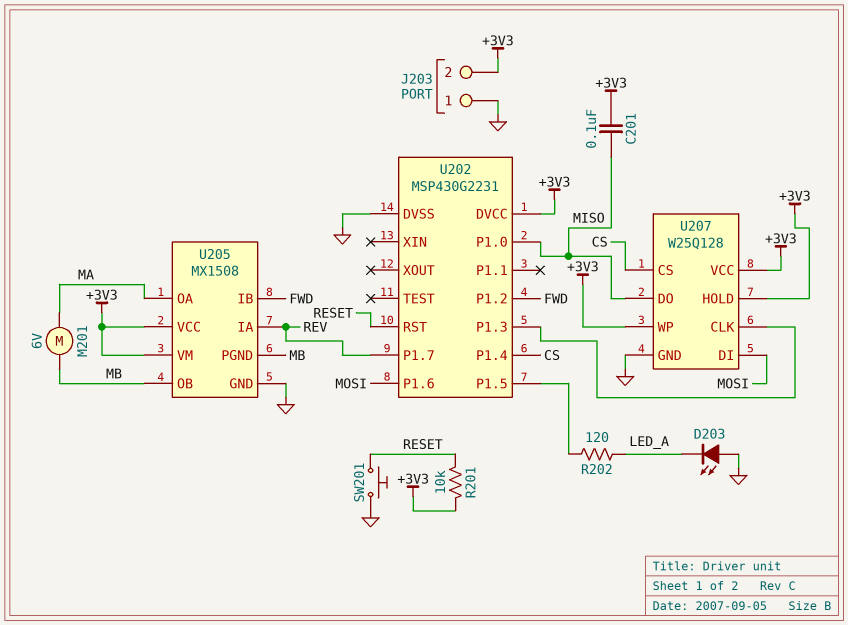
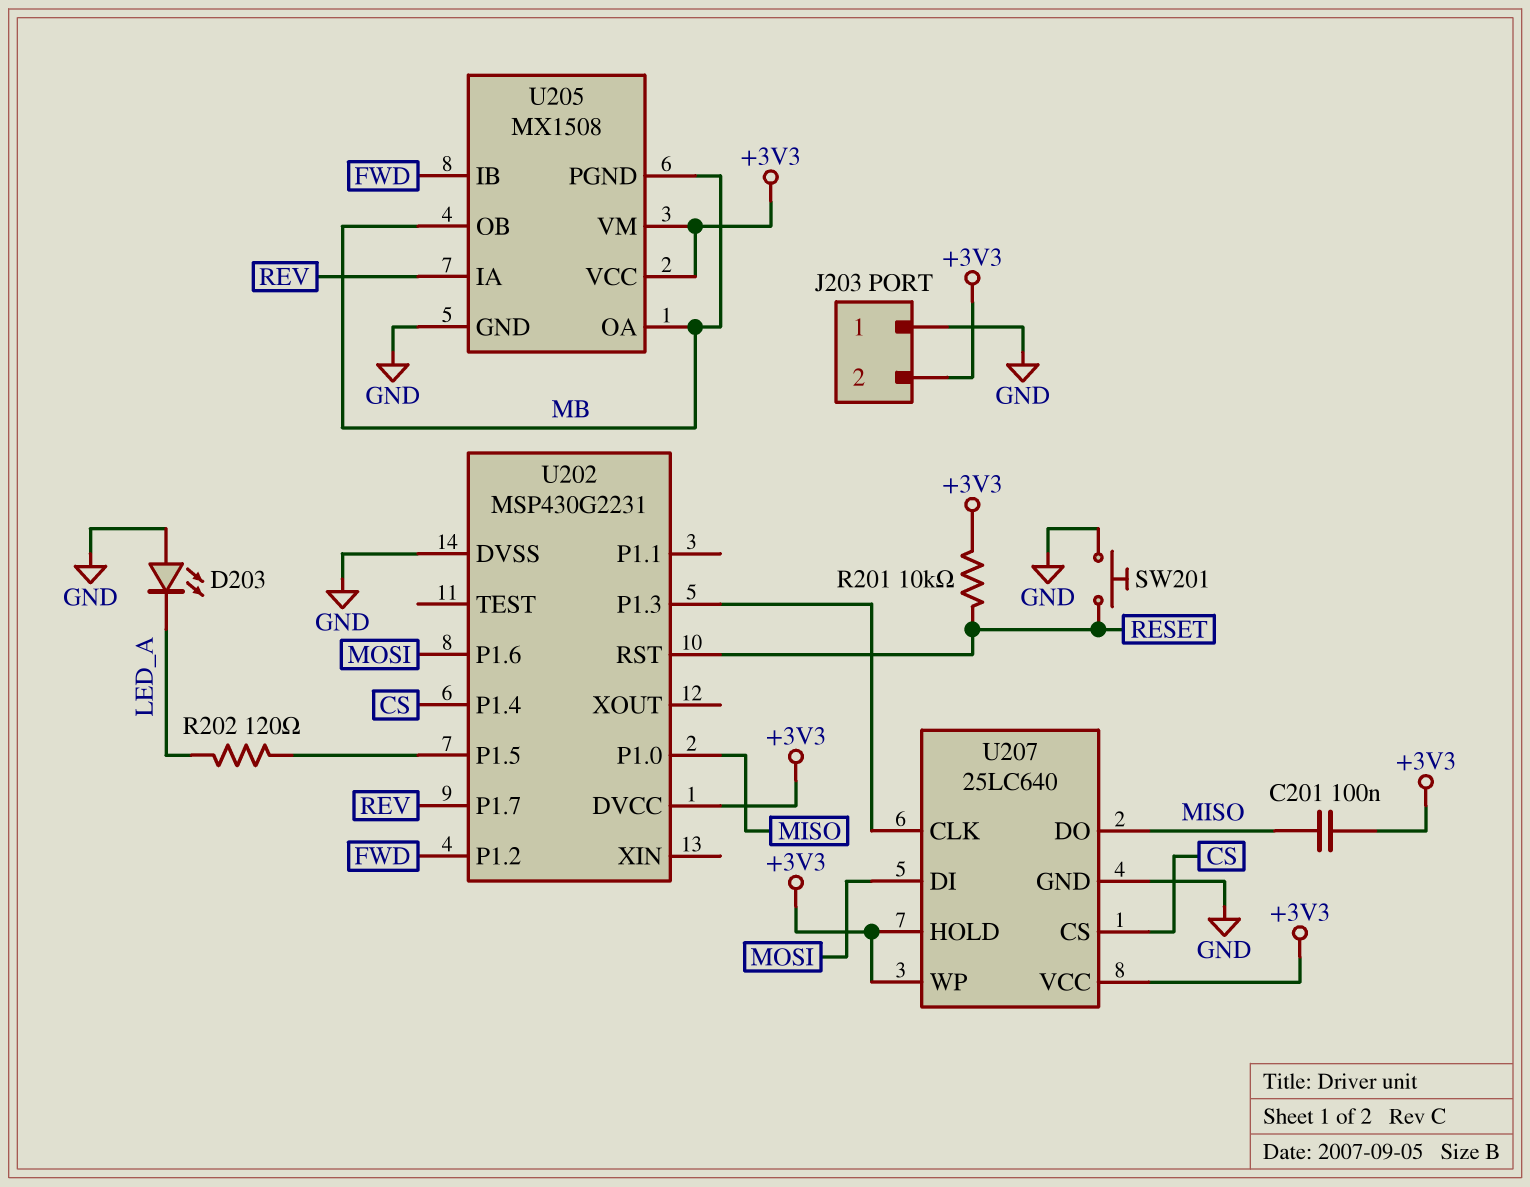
M201: motor 6V (MA, MB) -> none
U205 pin OA: MA -> MB
U207: W25Q128 -> 25LC640

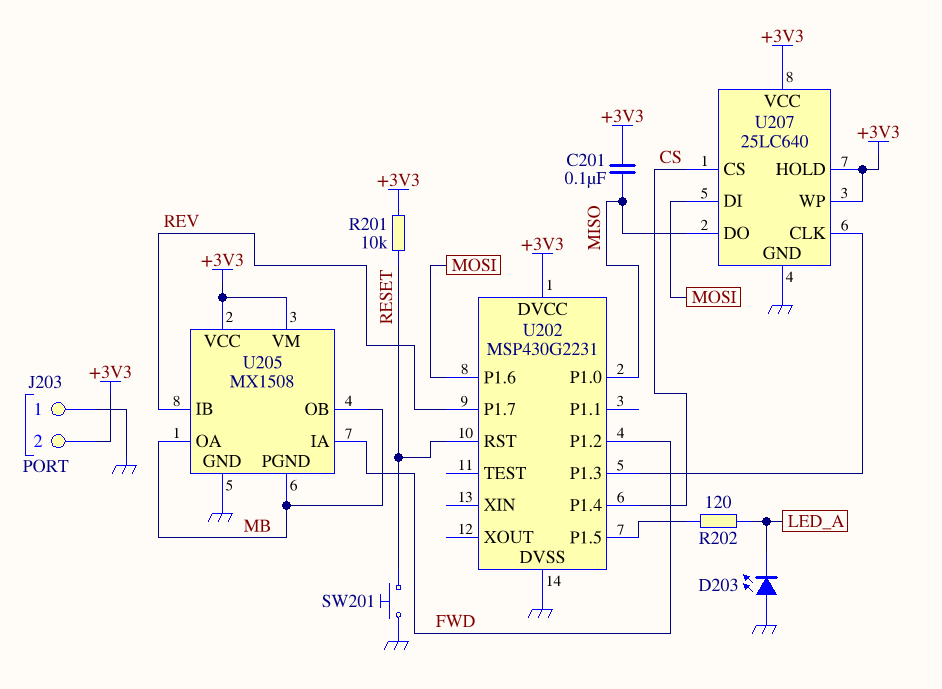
U205 pin IA: REV -> FWD
U205 pin IB: FWD -> REV

